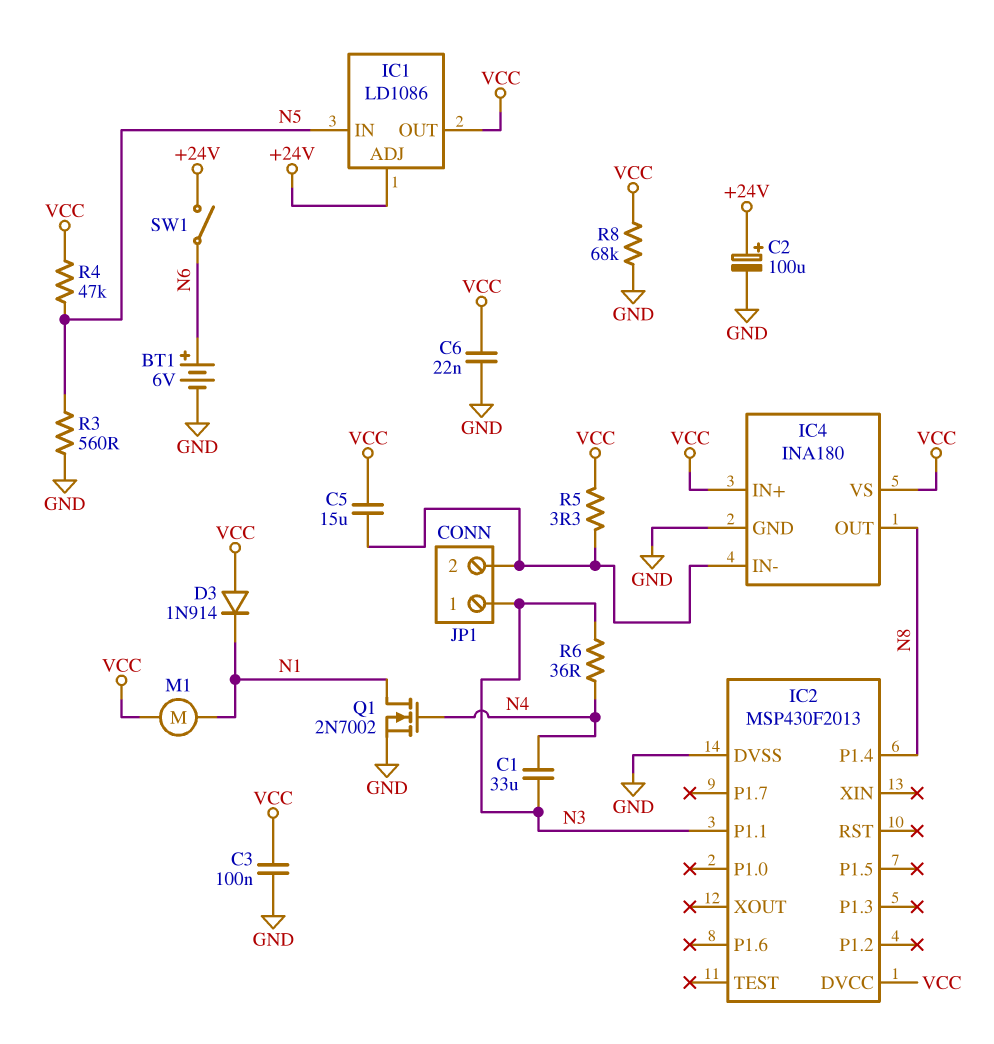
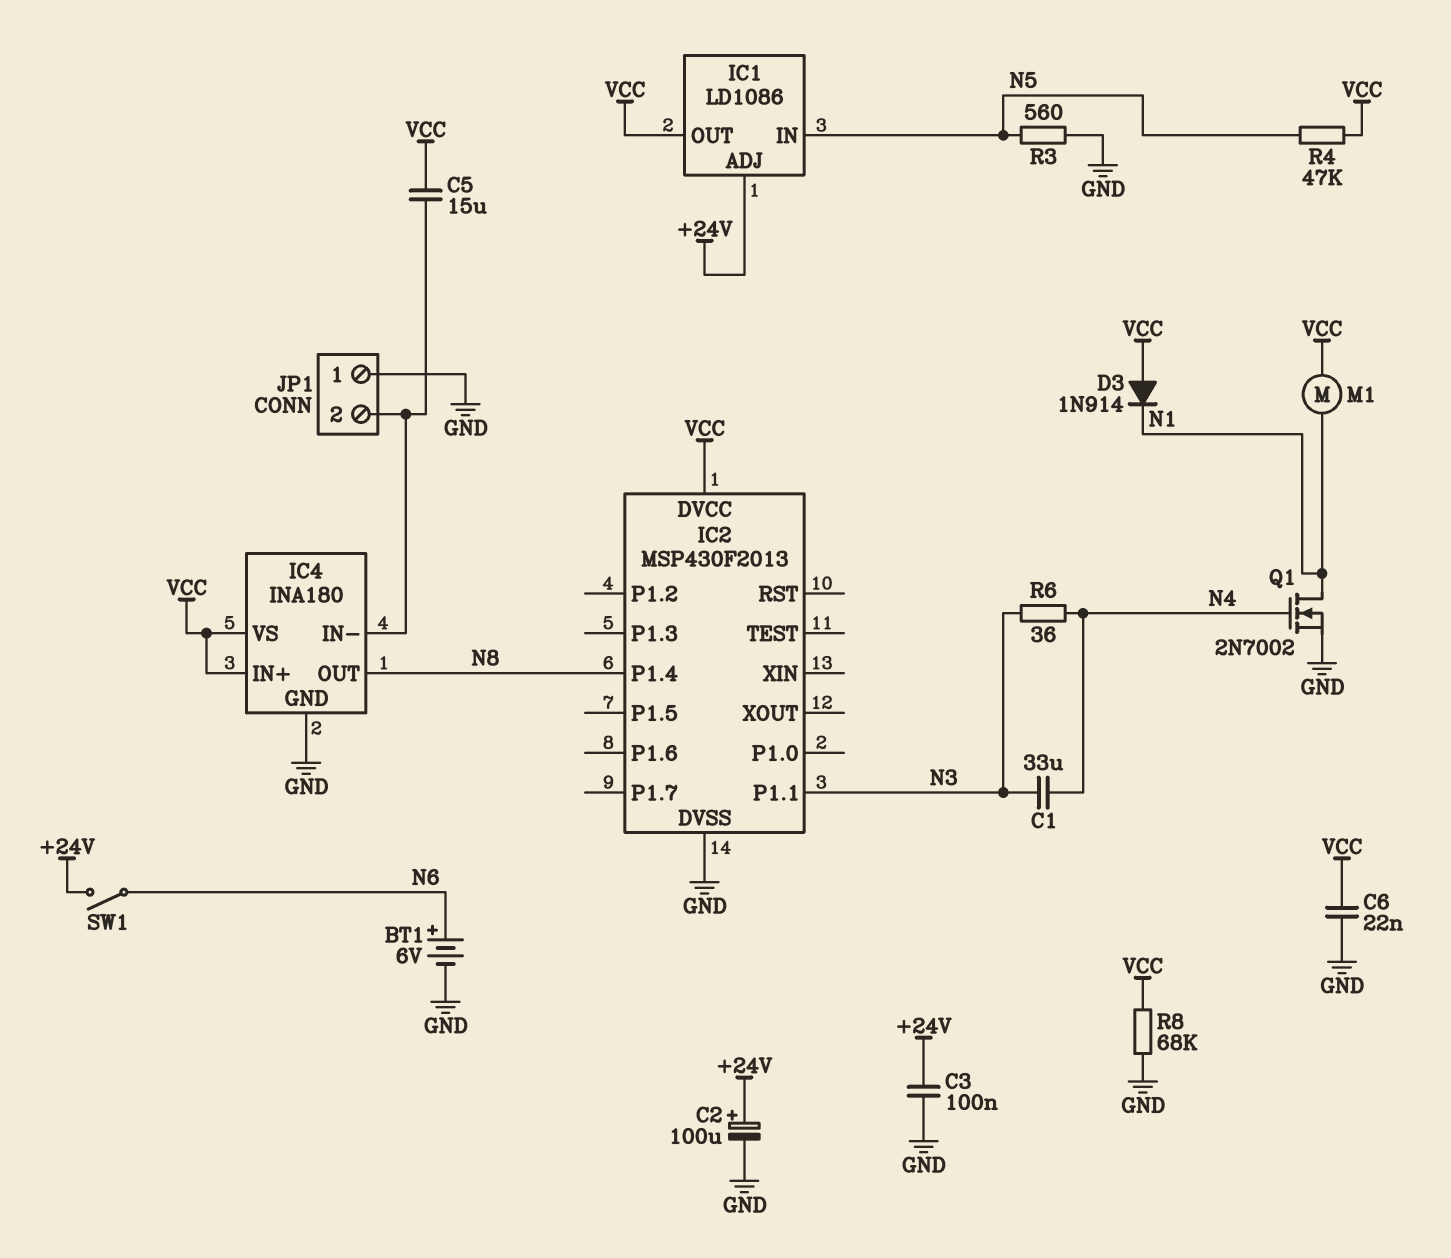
C3: 100nF (GND, VCC) -> 100nF (+24V, GND)
JP1 pin 1: N3 -> GND
R5: 3.3 (IC4/IN-, VCC) -> none

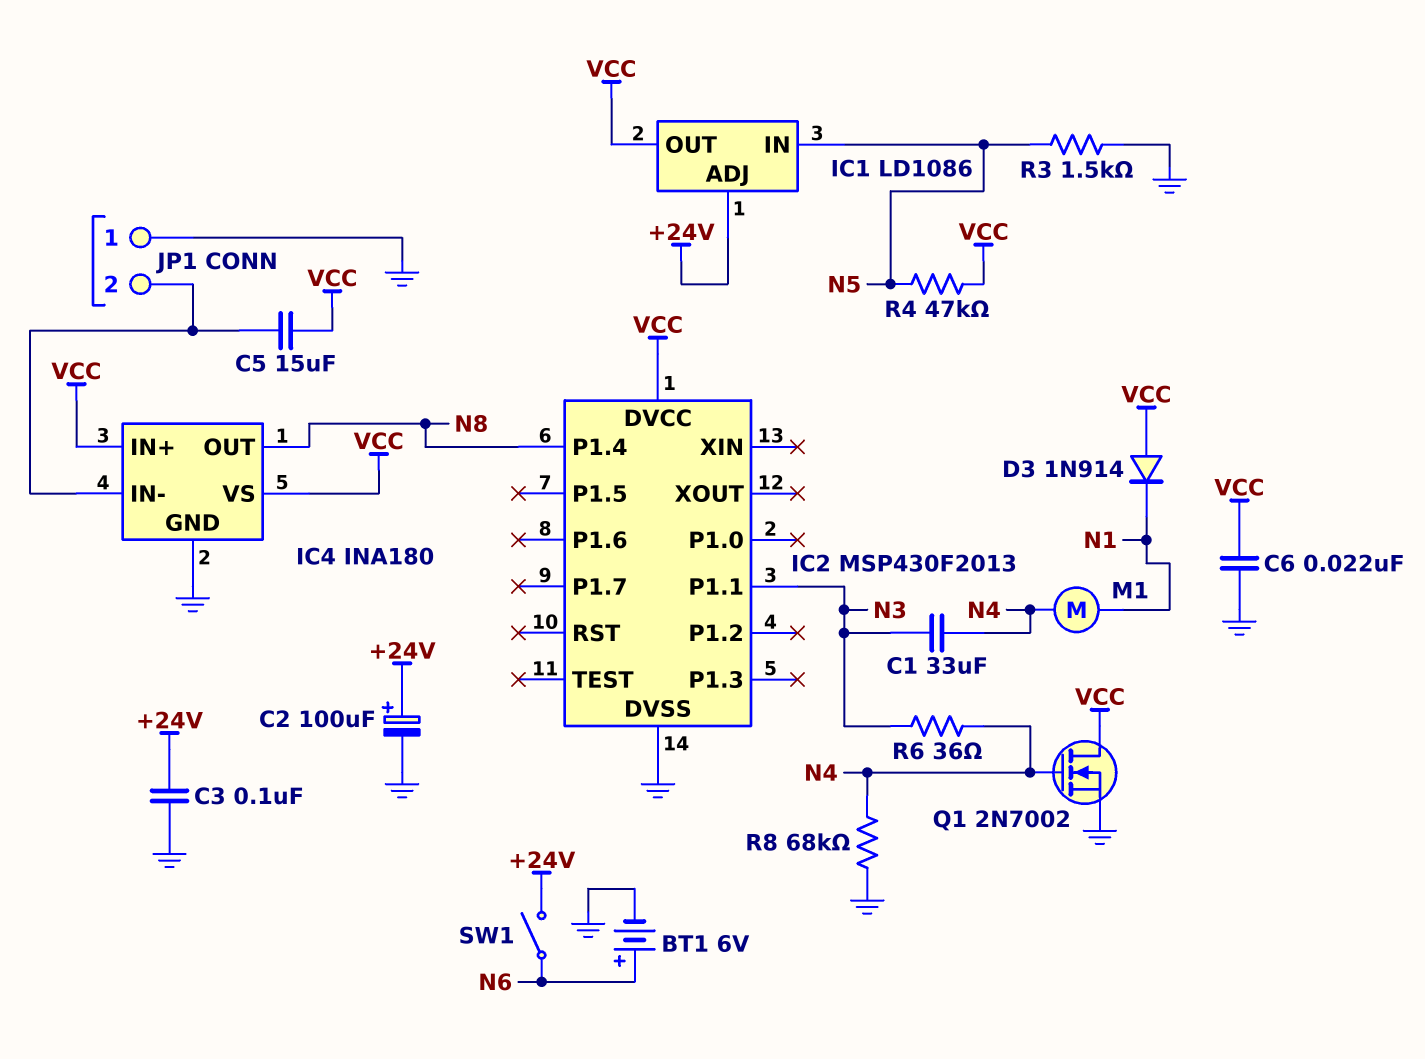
M1: motor (N1, VCC) -> motor (N1, N4)
Q1: NMOS 2N7002 (G N4, D N1, S GND) -> NMOS 2N7002 (G N4, D VCC, S GND)
R3: 560 (GND, N5) -> 1.5k (GND, N5)
R8: 68k (GND, VCC) -> 68k (GND, N4)

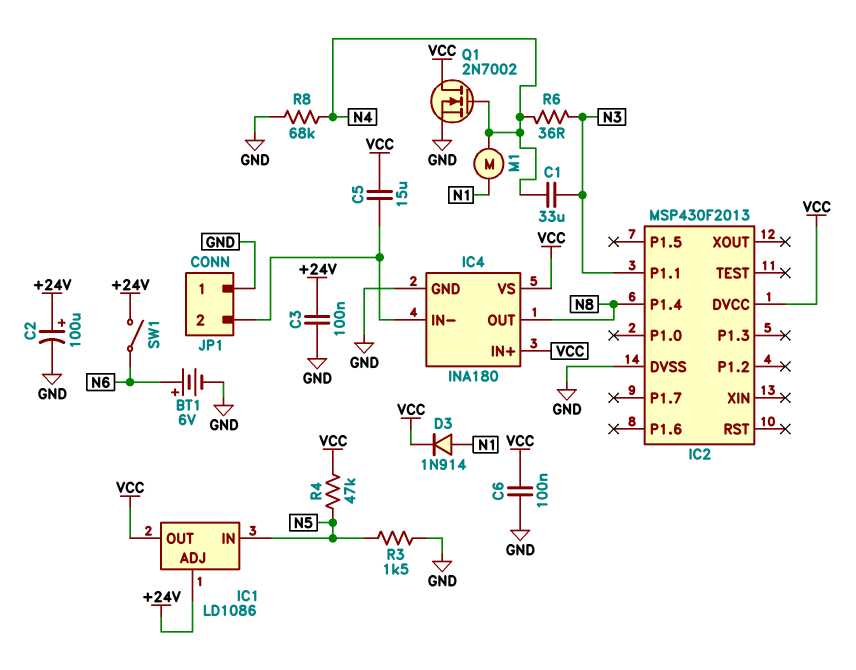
C6: 22nF (GND, VCC) -> 100nF (GND, VCC)
D3: diode 1N914 (A VCC, K N1) -> diode 1N914 (A N1, K VCC)

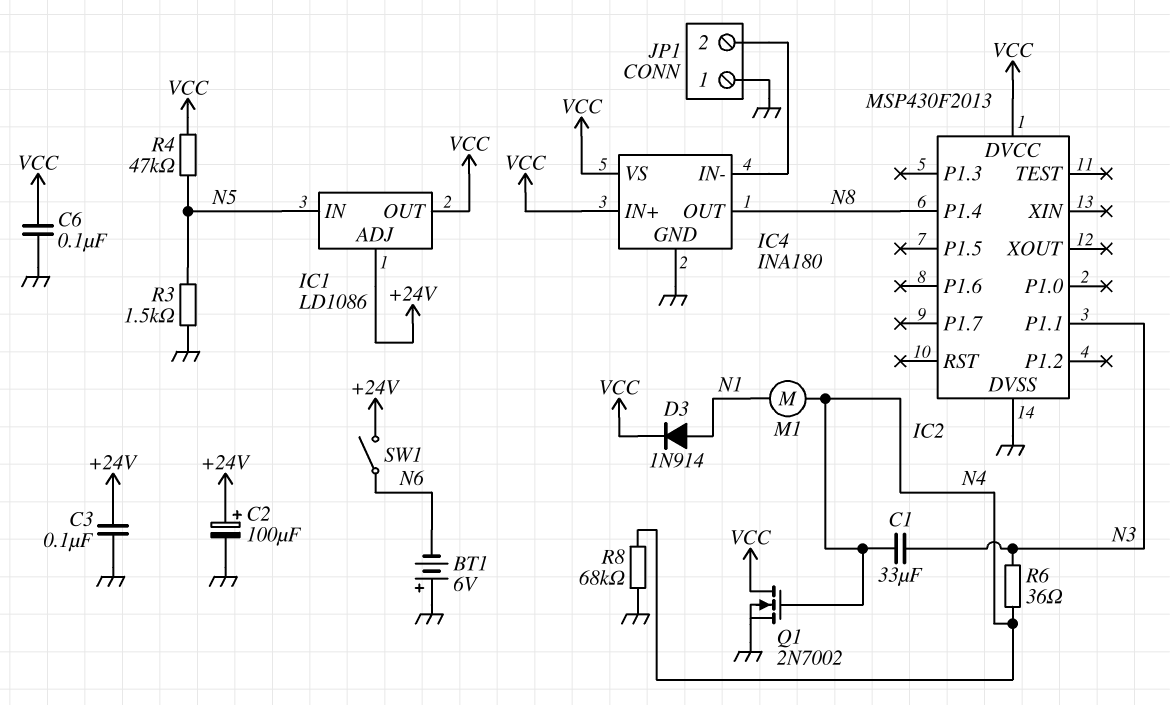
BT1: 6V (plus N6, minus GND) -> 6V (plus GND, minus N6)
C5: 15uF (IC4/IN-, VCC) -> none

